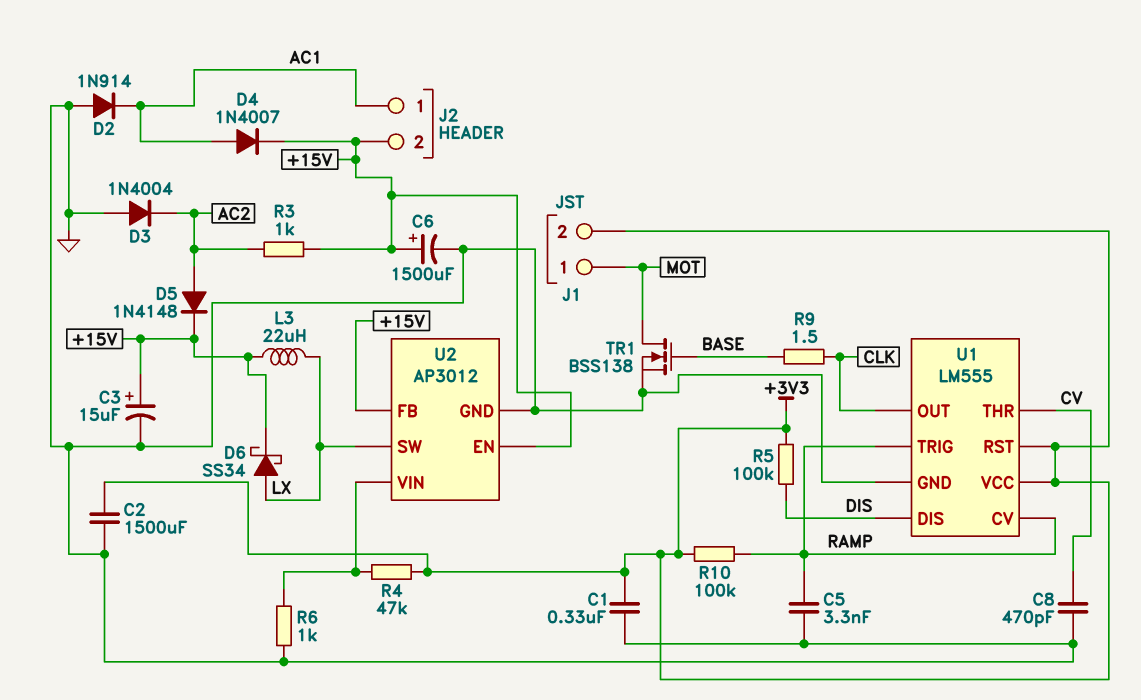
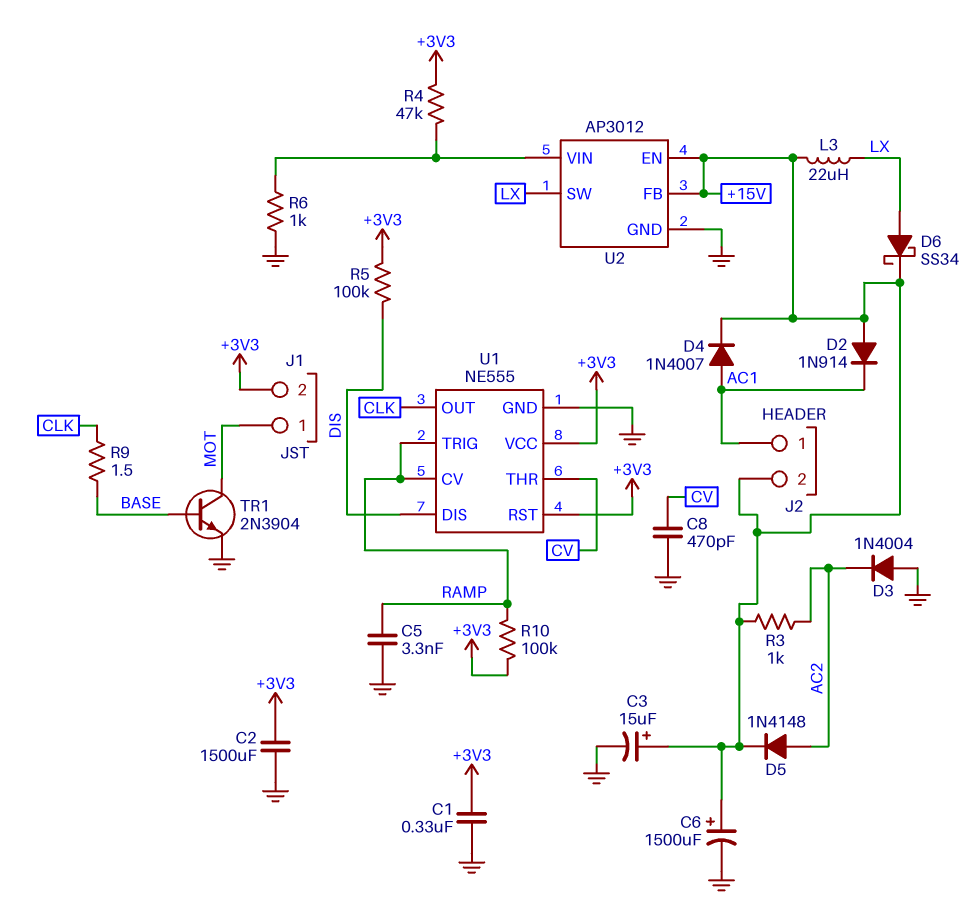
D2: diode 1N914 (A GND, K AC1) -> diode 1N914 (A +15V, K AC1)
TR1: NMOS BSS138 (G BASE, D MOT, S GND) -> NPN 2N3904 (B BASE, C MOT, E GND)
U1: LM555 -> NE555

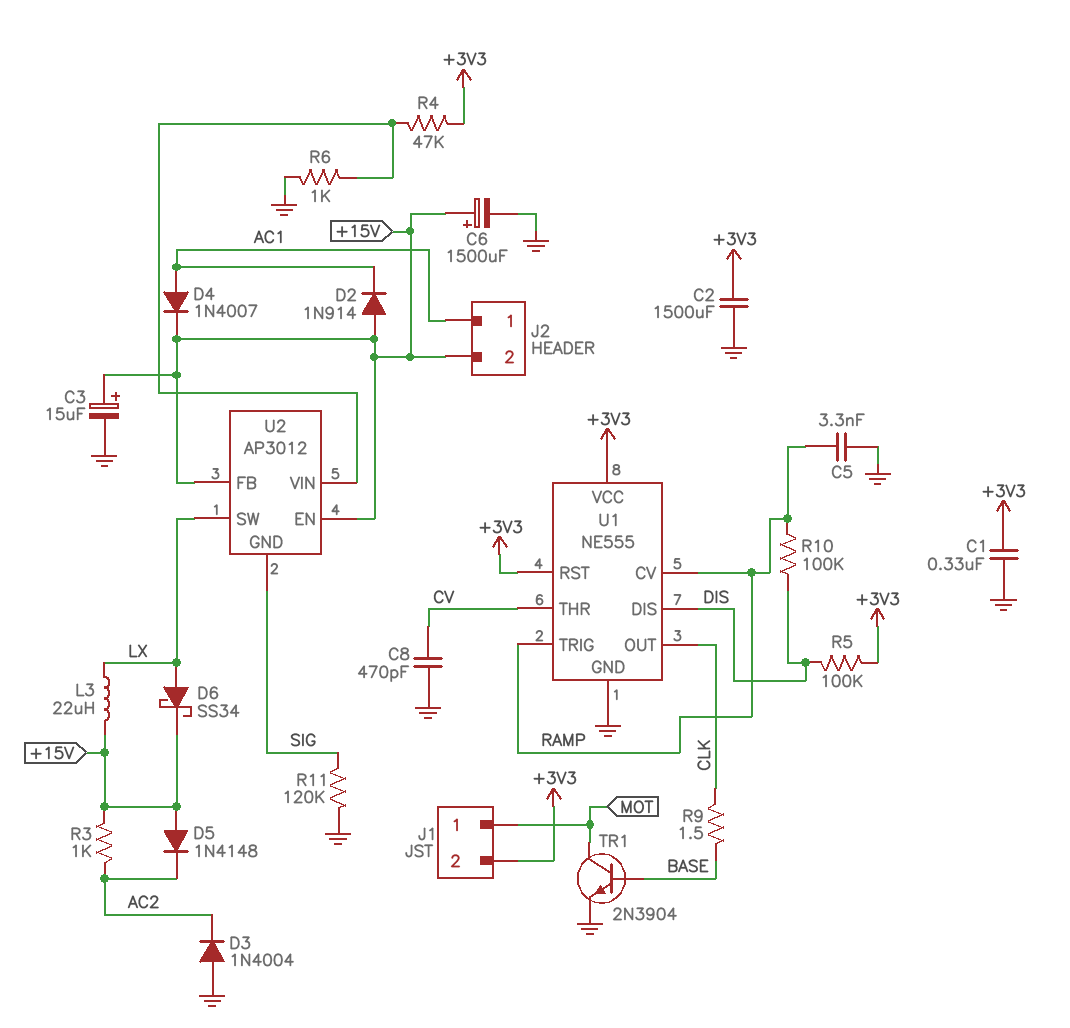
D5: diode 1N4148 (A AC2, K +15V) -> diode 1N4148 (A +15V, K AC2)
R10: 100k (+3V3, RAMP) -> 100k (DIS, RAMP)
R11: none -> 120k (GND, SIG)
U2 pin GND: GND -> SIG

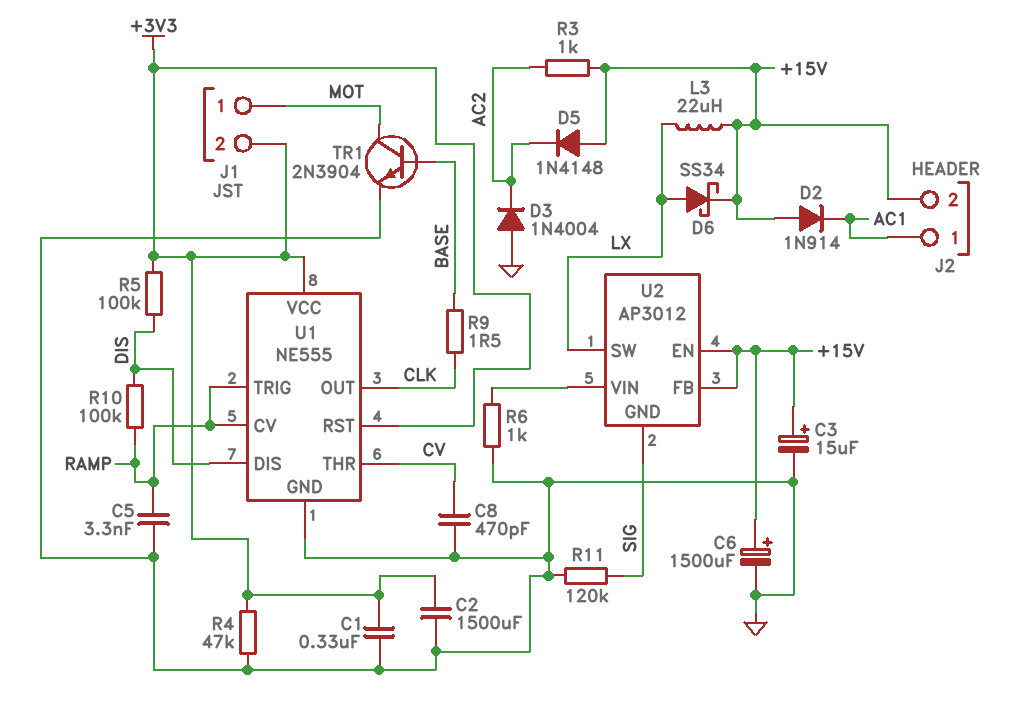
D4: diode 1N4007 (A AC1, K +15V) -> none
R4: 47k (+3V3, U2/VIN) -> 47k (+3V3, GND)

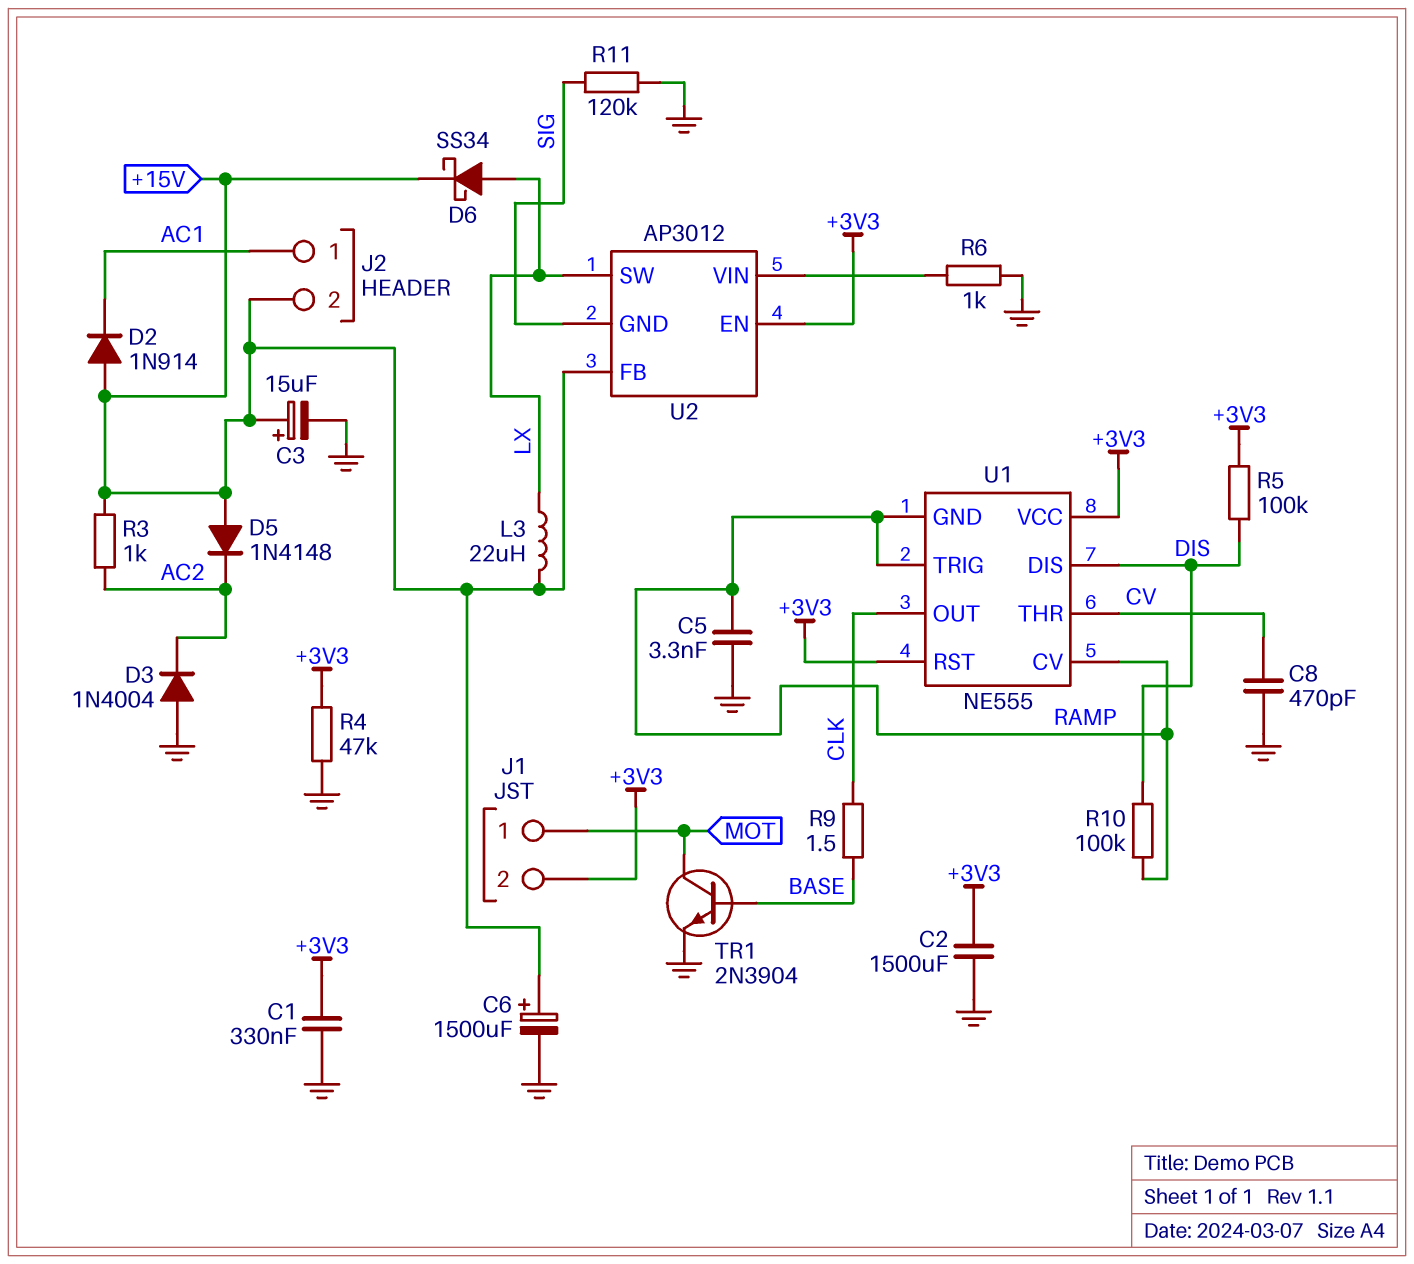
U1 pin GND: GND -> RAMP
U2 pin EN: +15V -> +3V3

